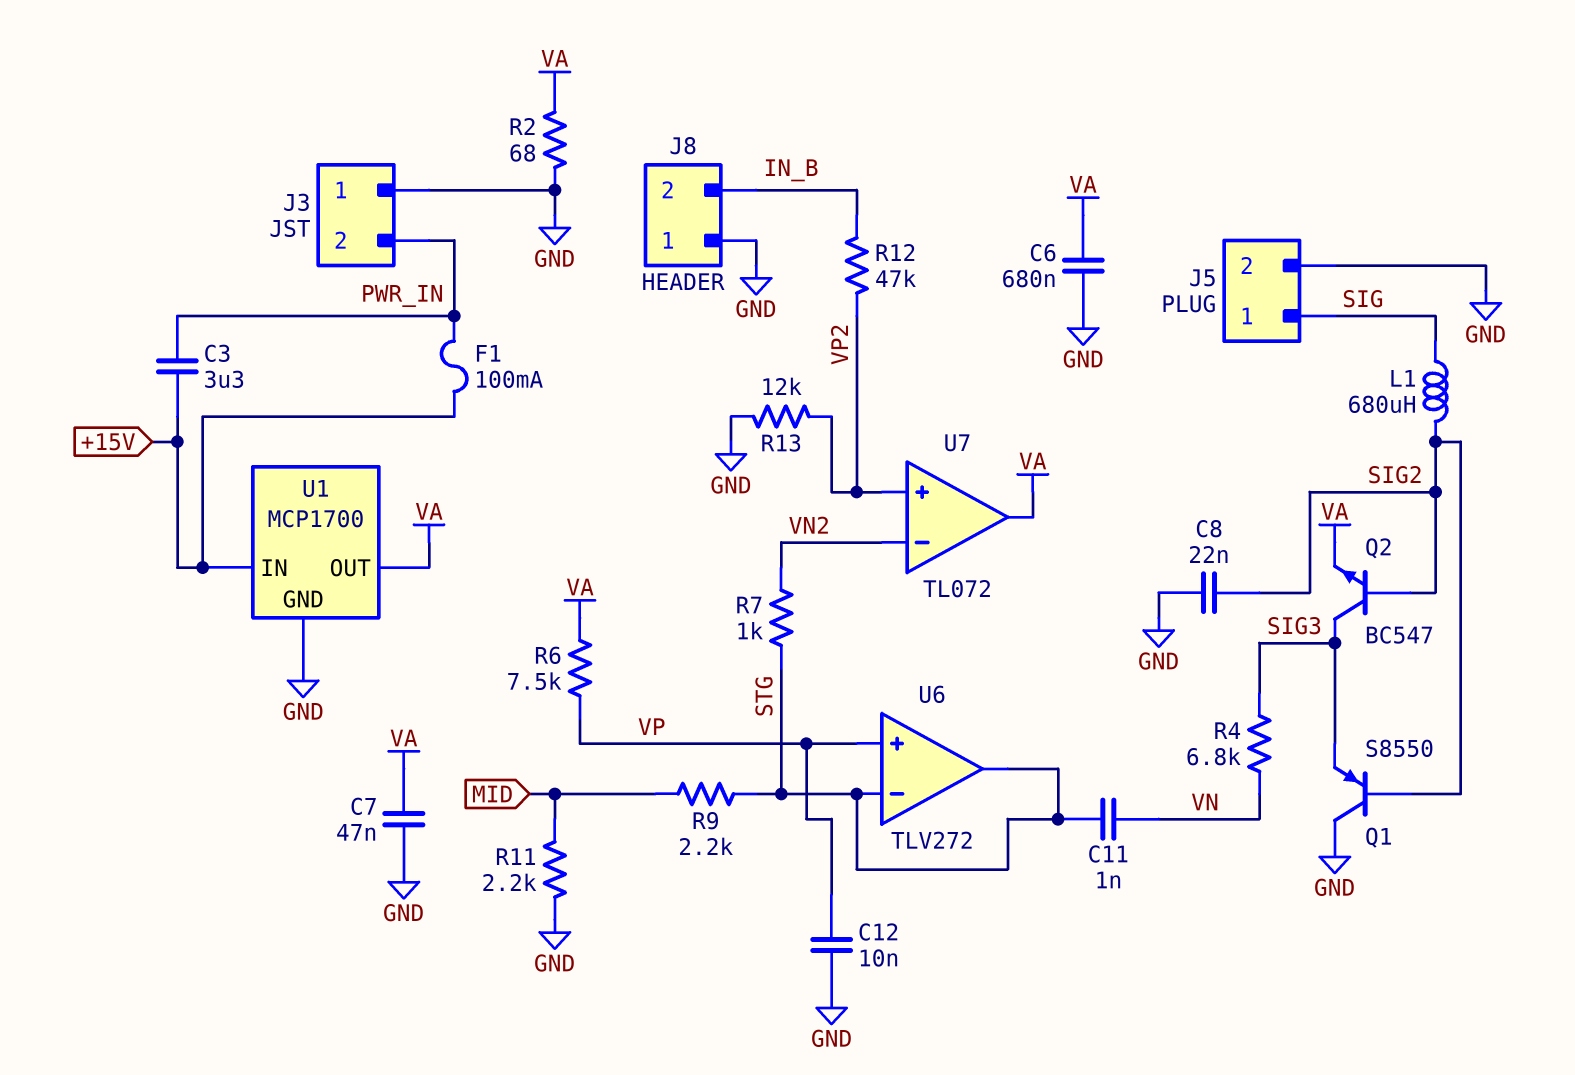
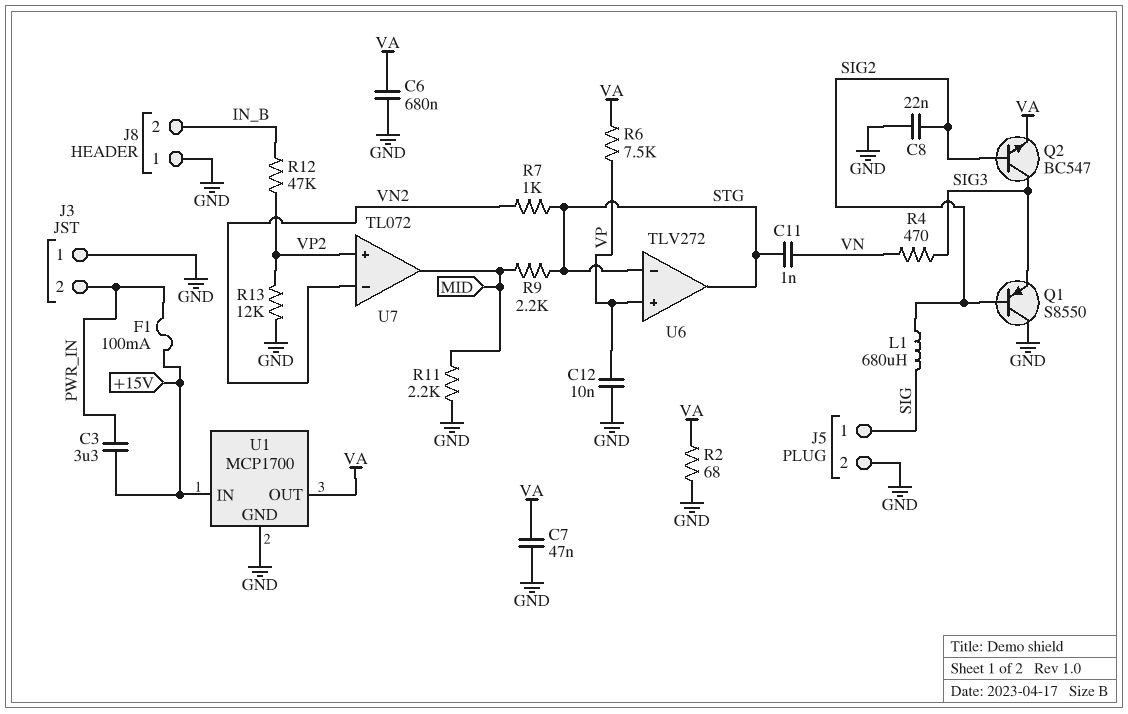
R4: 6.8k (SIG3, VN) -> 470 (SIG3, VN)
U7 pin out: VA -> MID

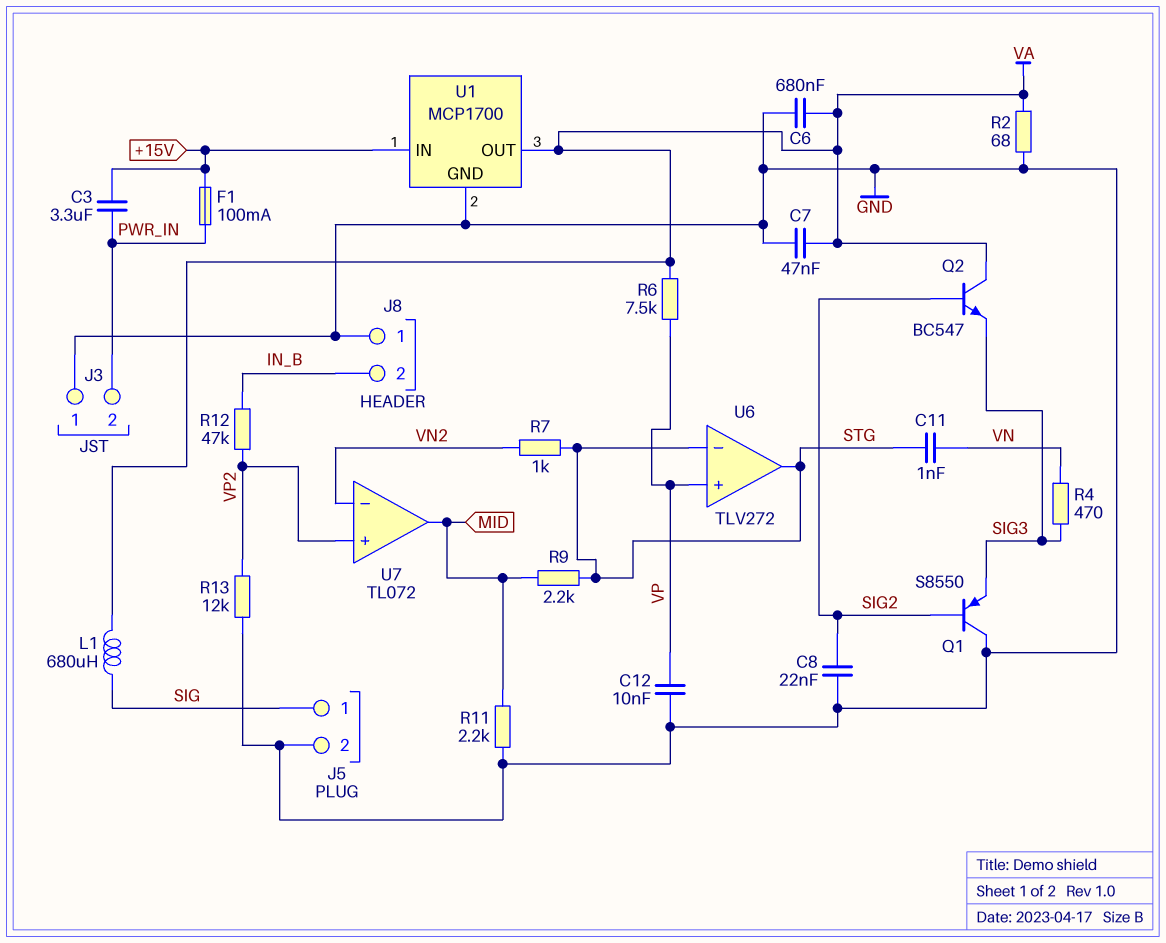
L1: 680uH (SIG, SIG2) -> 680uH (SIG, VA)
Q2: NPN BC547 (B SIG2, C SIG3, E VA) -> NPN BC547 (B SIG2, C VA, E SIG3)

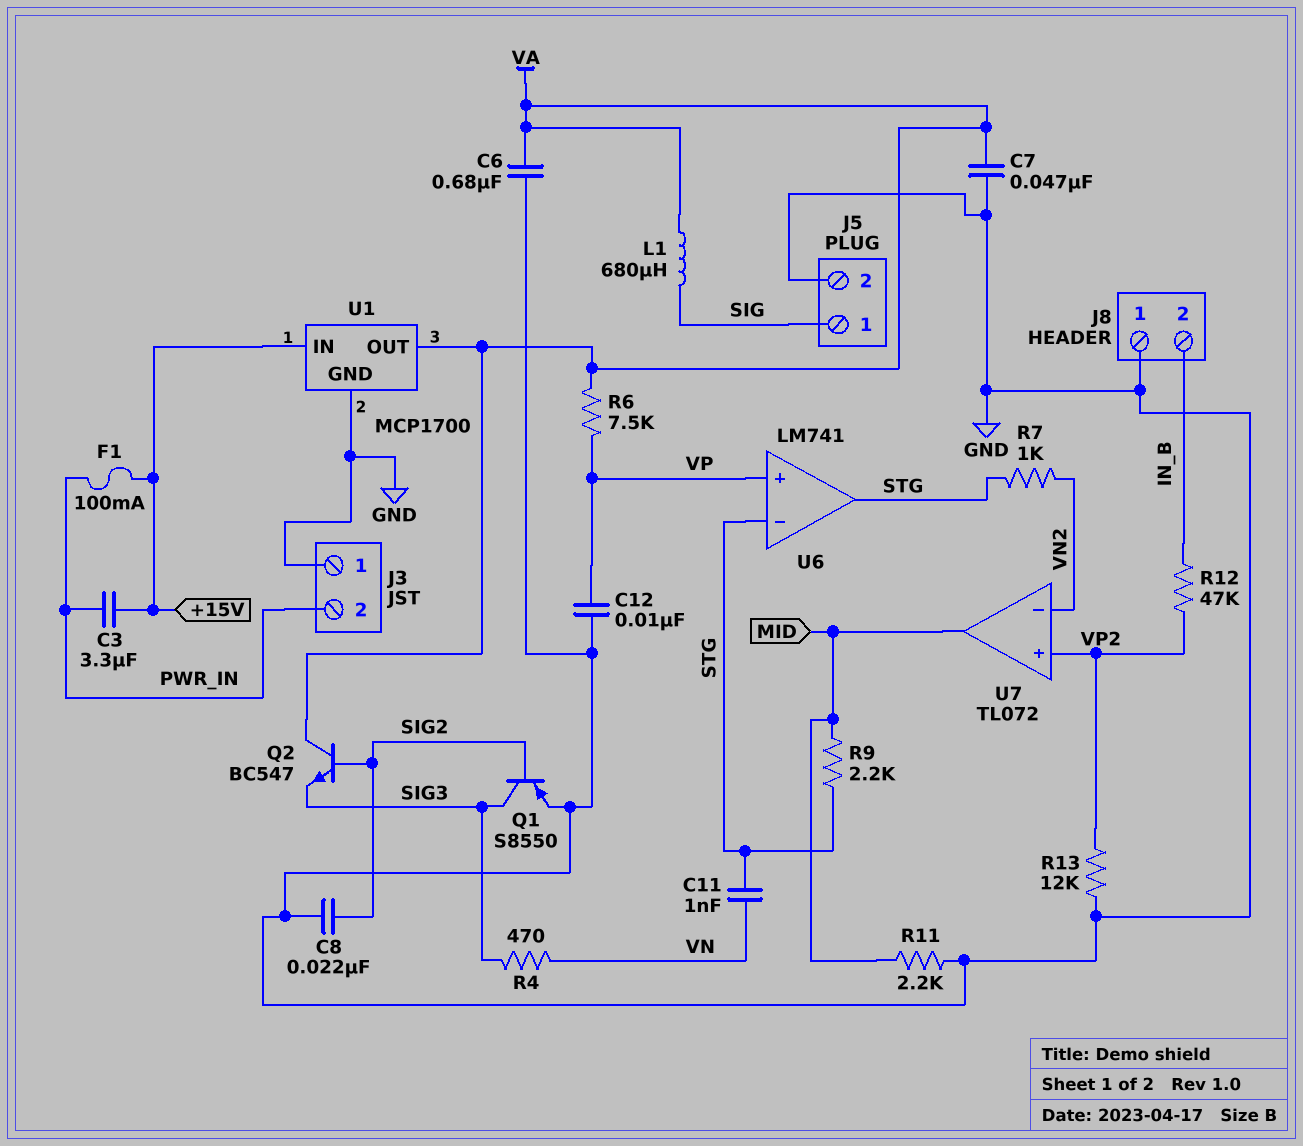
Q1: PNP S8550 (B SIG2, C GND, E SIG3) -> PNP S8550 (B SIG2, C SIG3, E GND)
R2: 68 (GND, VA) -> none
U6: TLV272 -> LM741

